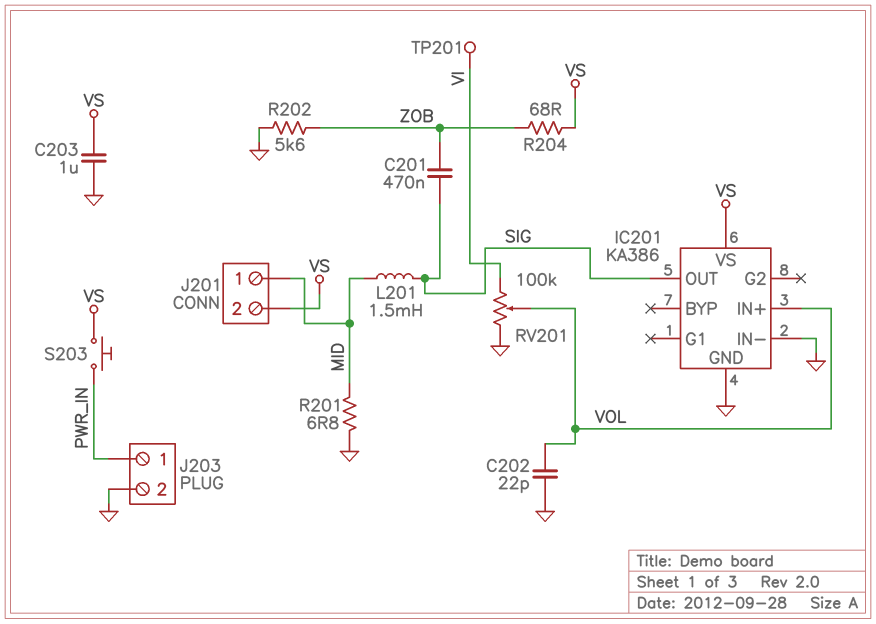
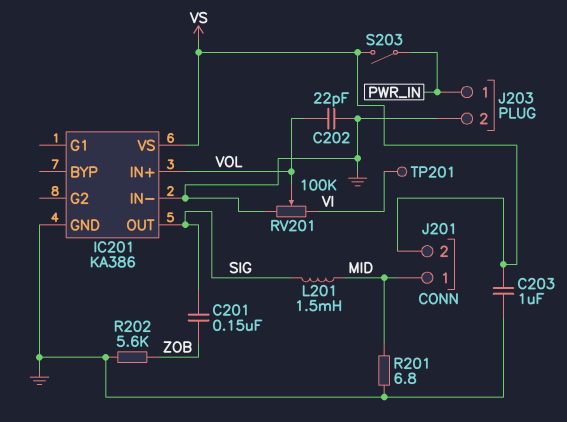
C201: 470nF (SIG, ZOB) -> 150nF (SIG, ZOB)
R204: 68 (VS, ZOB) -> none
S203: button (PWR_IN, VS) -> switch (PWR_IN, VS)

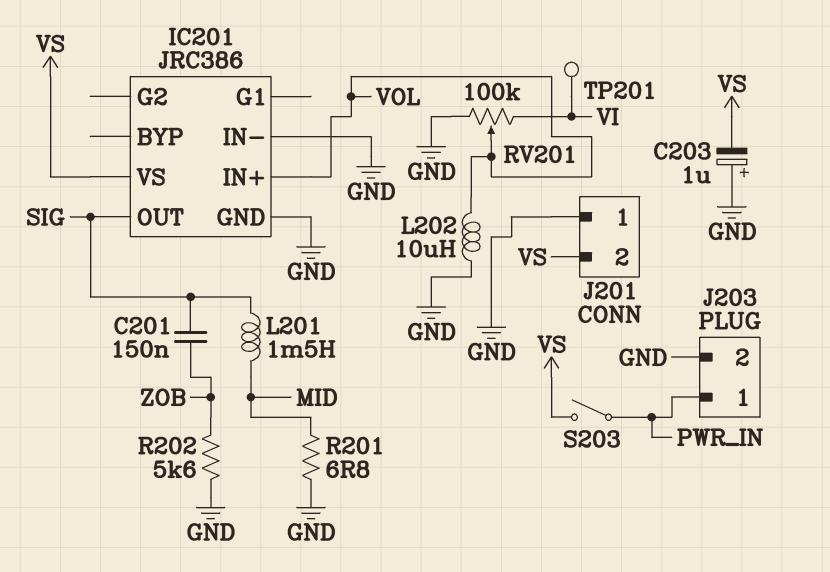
C202: 22pF (GND, VOL) -> none
C203: 1uF (GND, VS) -> 1uF (plus GND, minus VS)
IC201: KA386 -> JRC386
J201 pin 1: MID -> GND
L202: none -> 10uH (GND, VOL)

